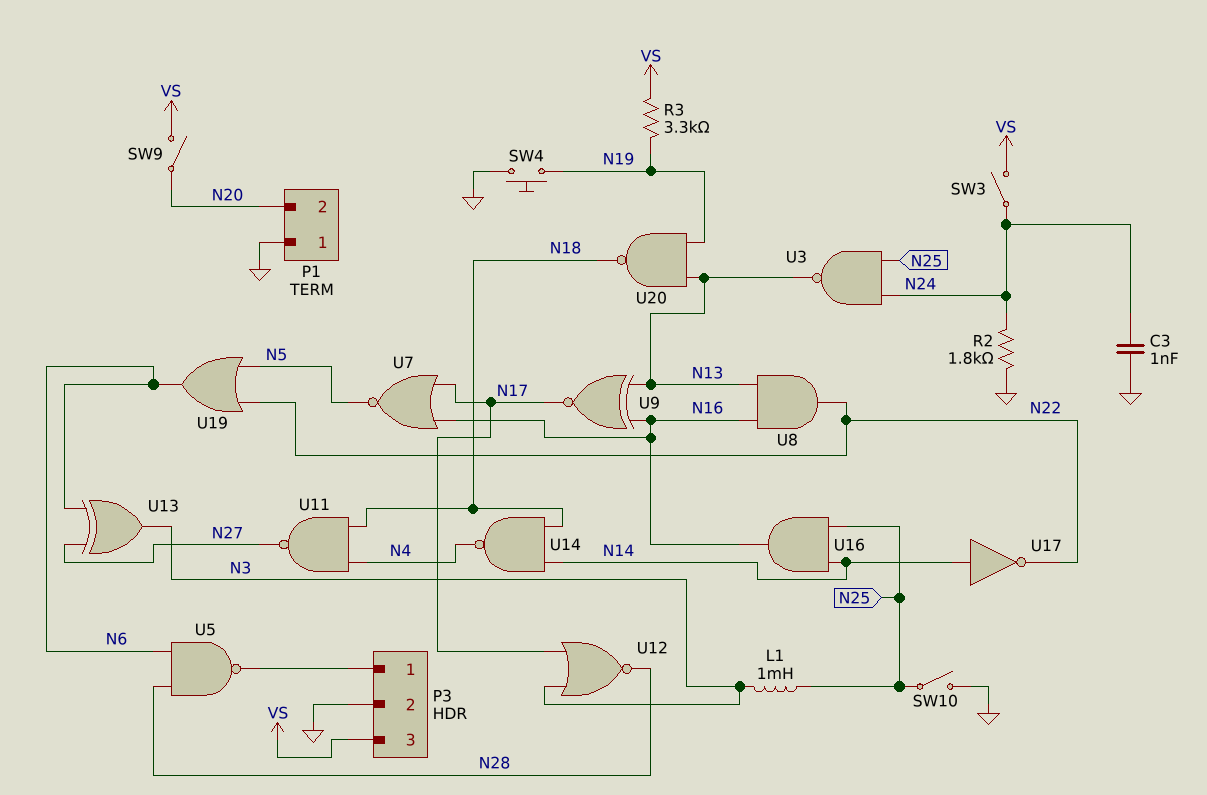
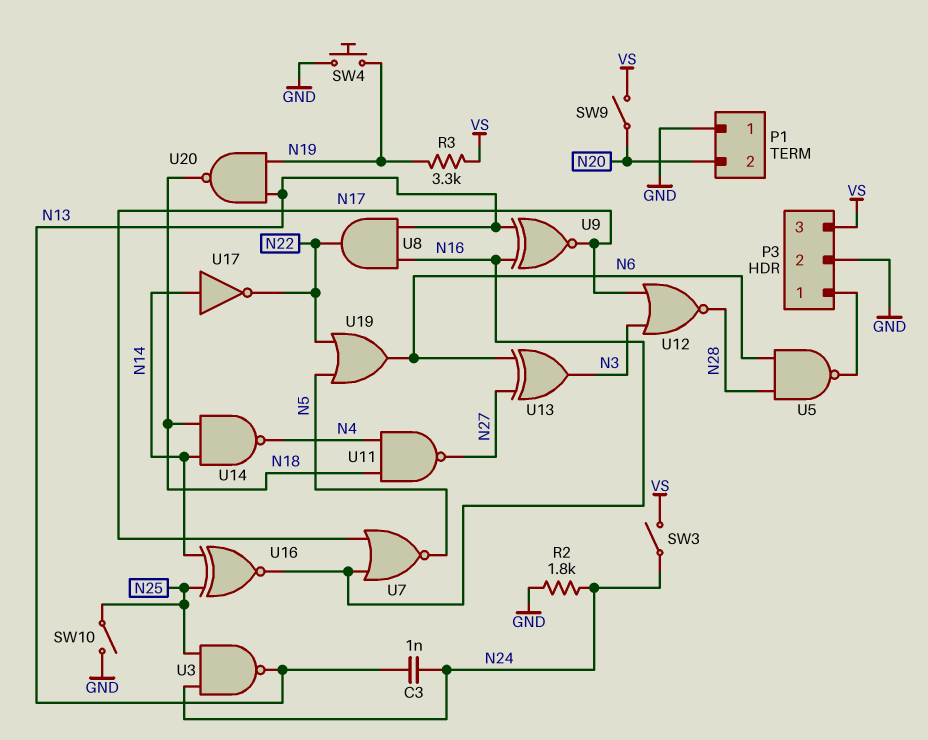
C3: 1nF (GND, N24) -> 1nF (N13, N24)
L1: 1mH (N3, N25) -> none
U16: AND (in N14, in N25, out N16) -> XNOR (in N14, in N25, out N16)

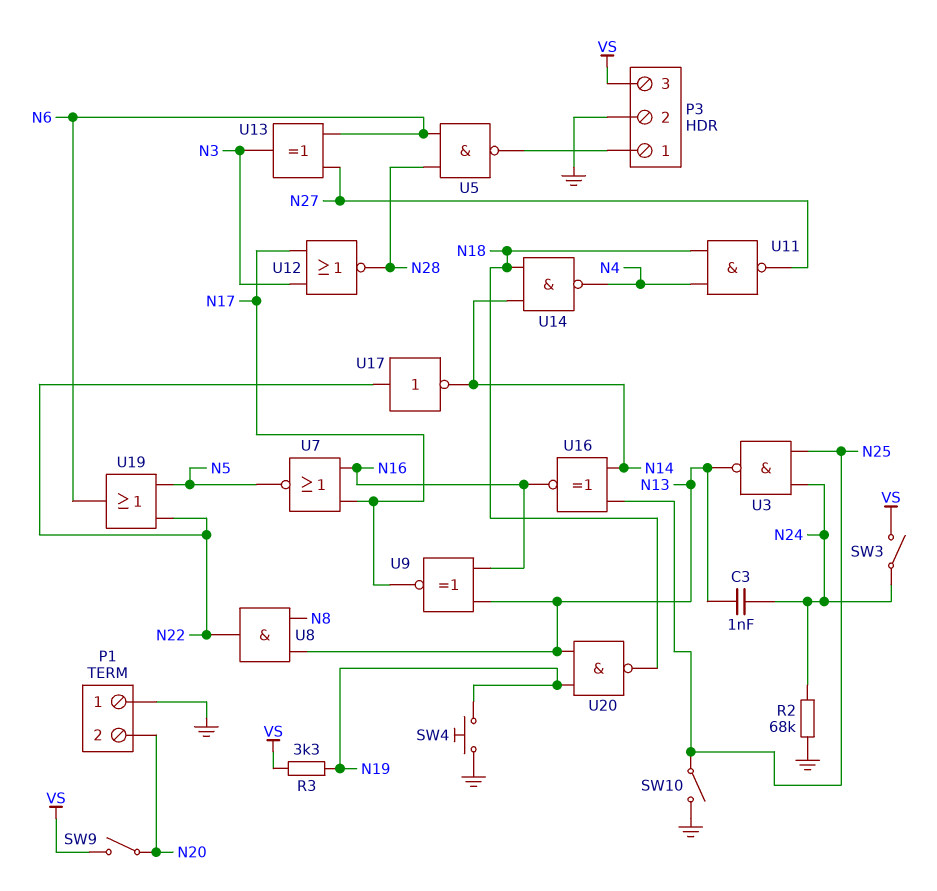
R2: 1.8k (GND, N24) -> 68k (GND, N24)
U8: AND (in N13, in N16, out N22) -> AND (in N8, in N13, out N22)
U17: NOT (in N14, out N22) -> NOT (in N22, out N14)

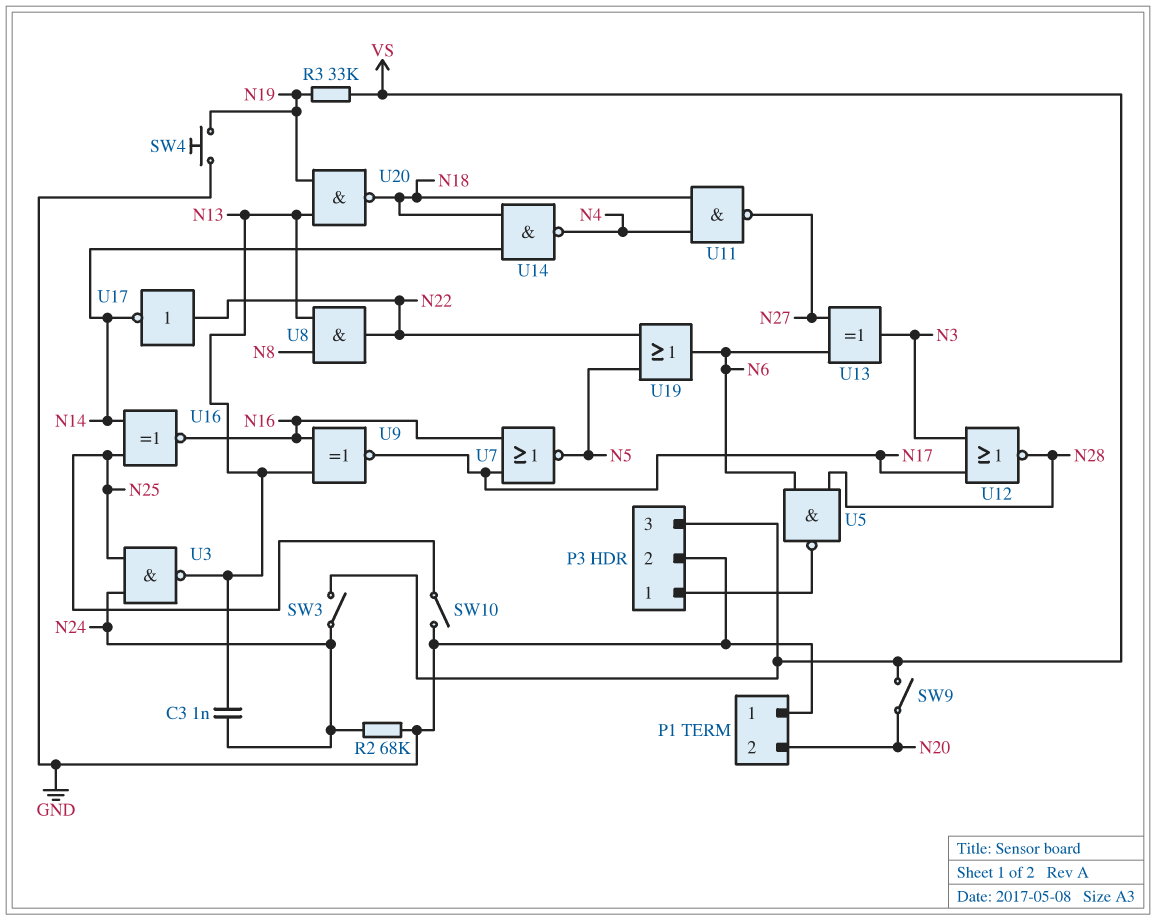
R3: 3.3k (N19, VS) -> 33k (N19, VS)

